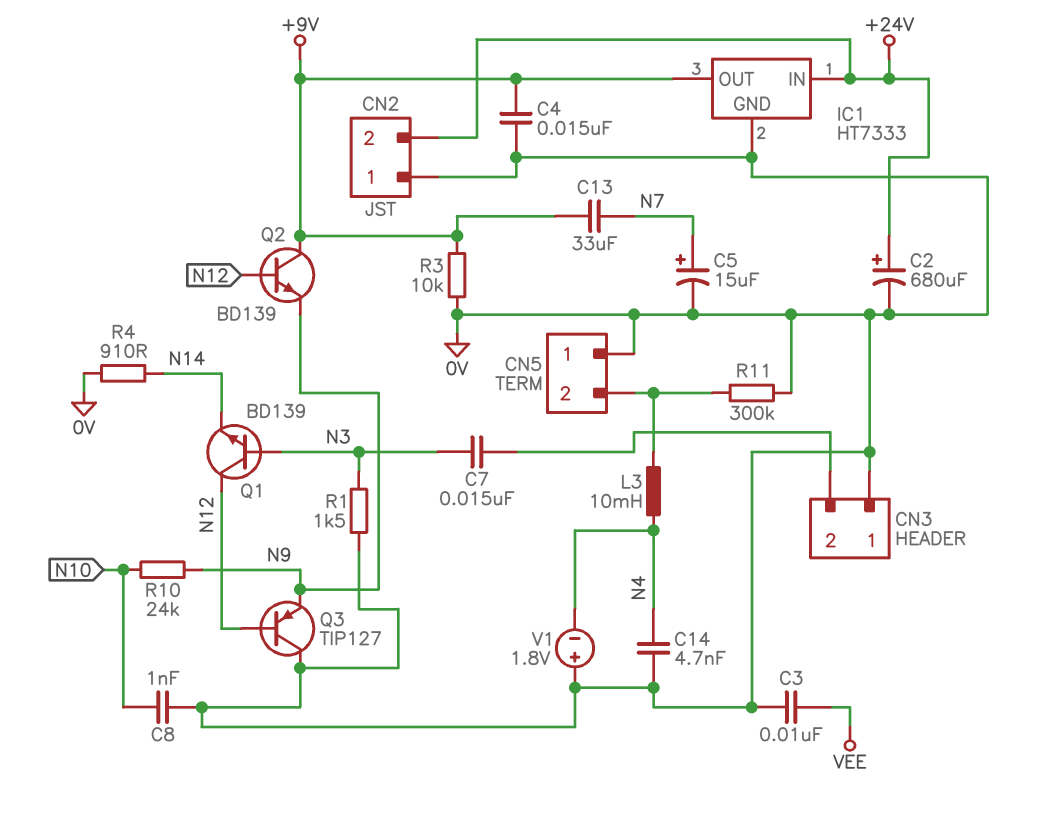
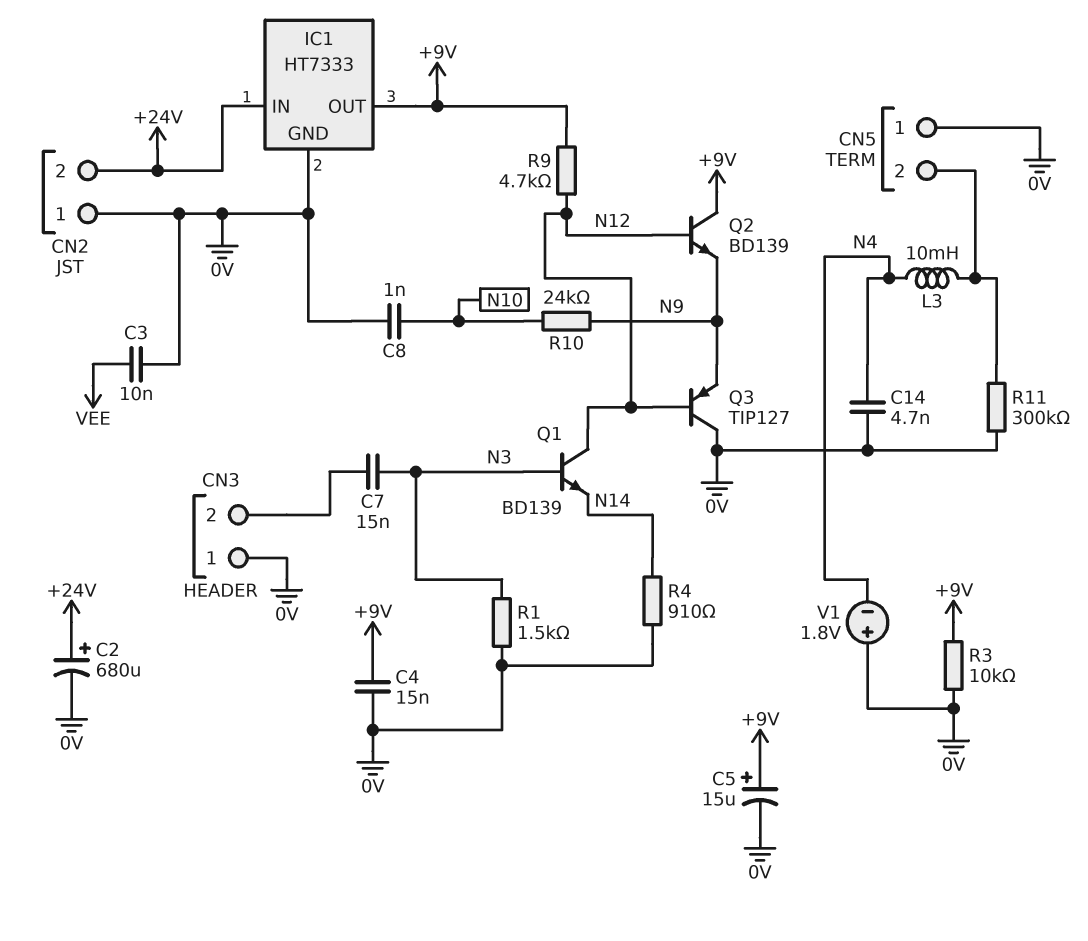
C5: 15uF (plus N7, minus 0V) -> 15uF (plus +9V, minus 0V)
C13: 33uF (+9V, N7) -> none
R9: none -> 4.7k (+9V, N12)

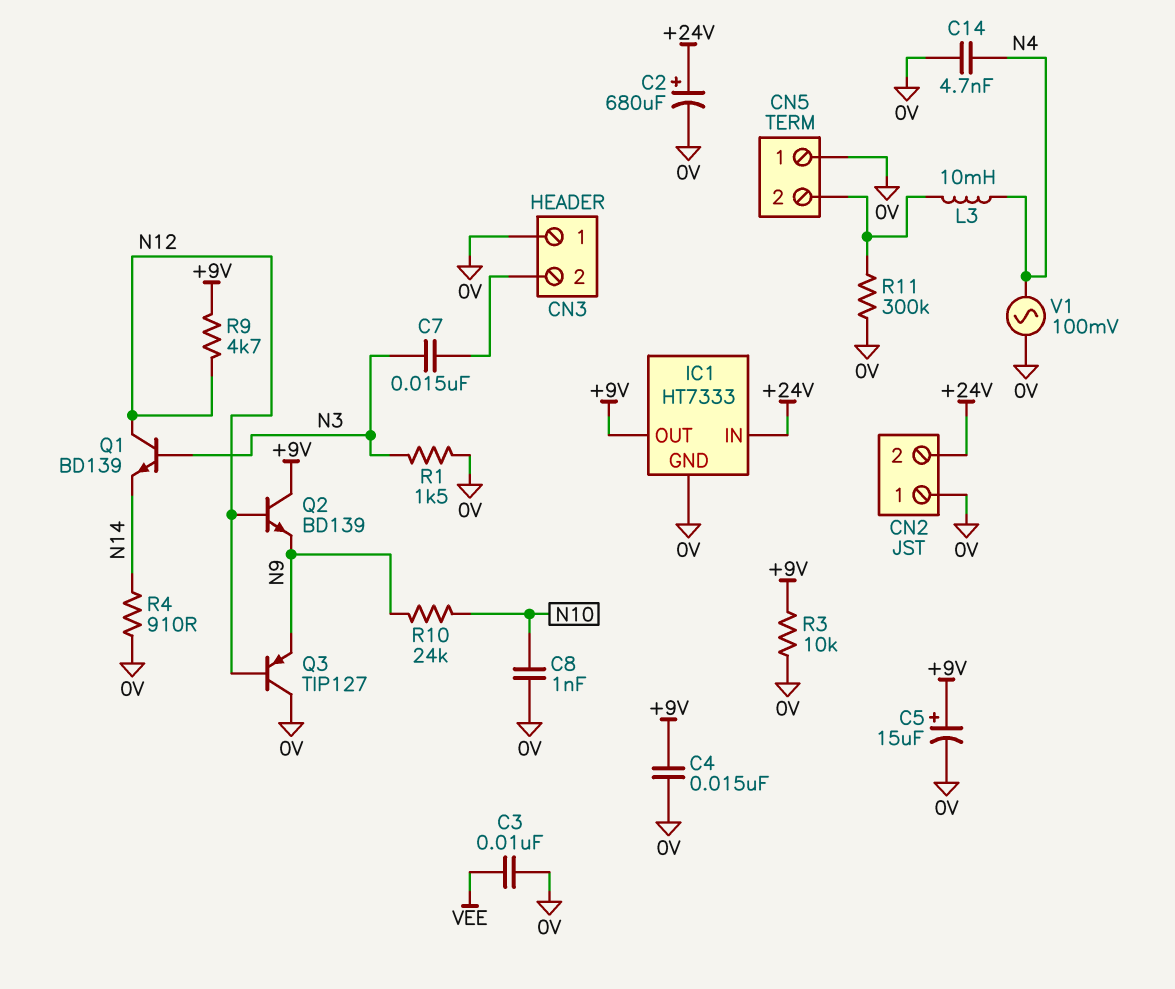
V1: 1.8V (plus 0V, minus N4) -> AC 100mV (0V, N4)

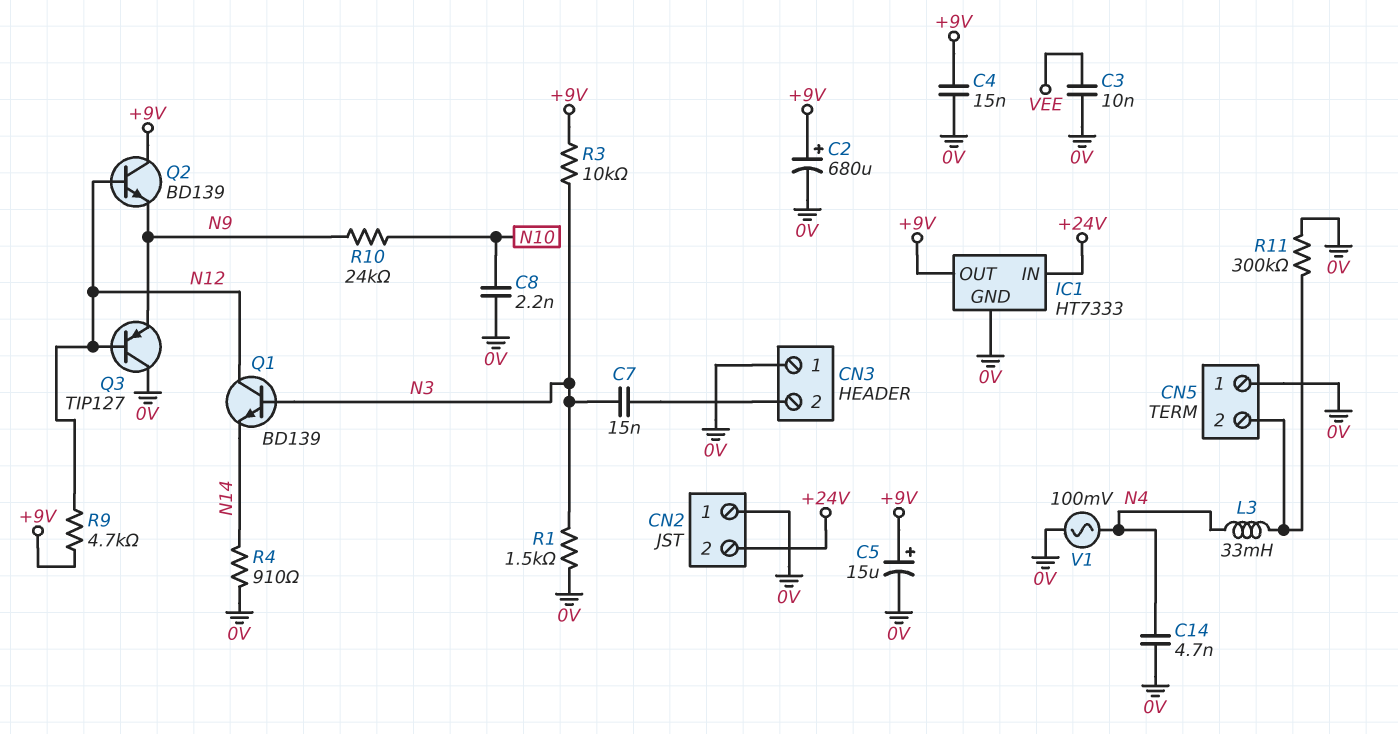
C2: 680uF (plus +24V, minus 0V) -> 680uF (plus +9V, minus 0V)
C8: 1nF (0V, N10) -> 2.2nF (0V, N10)
L3: 10mH (CN5/2, N4) -> 33mH (CN5/2, N4)
R3: 10k (+9V, 0V) -> 10k (+9V, N3)

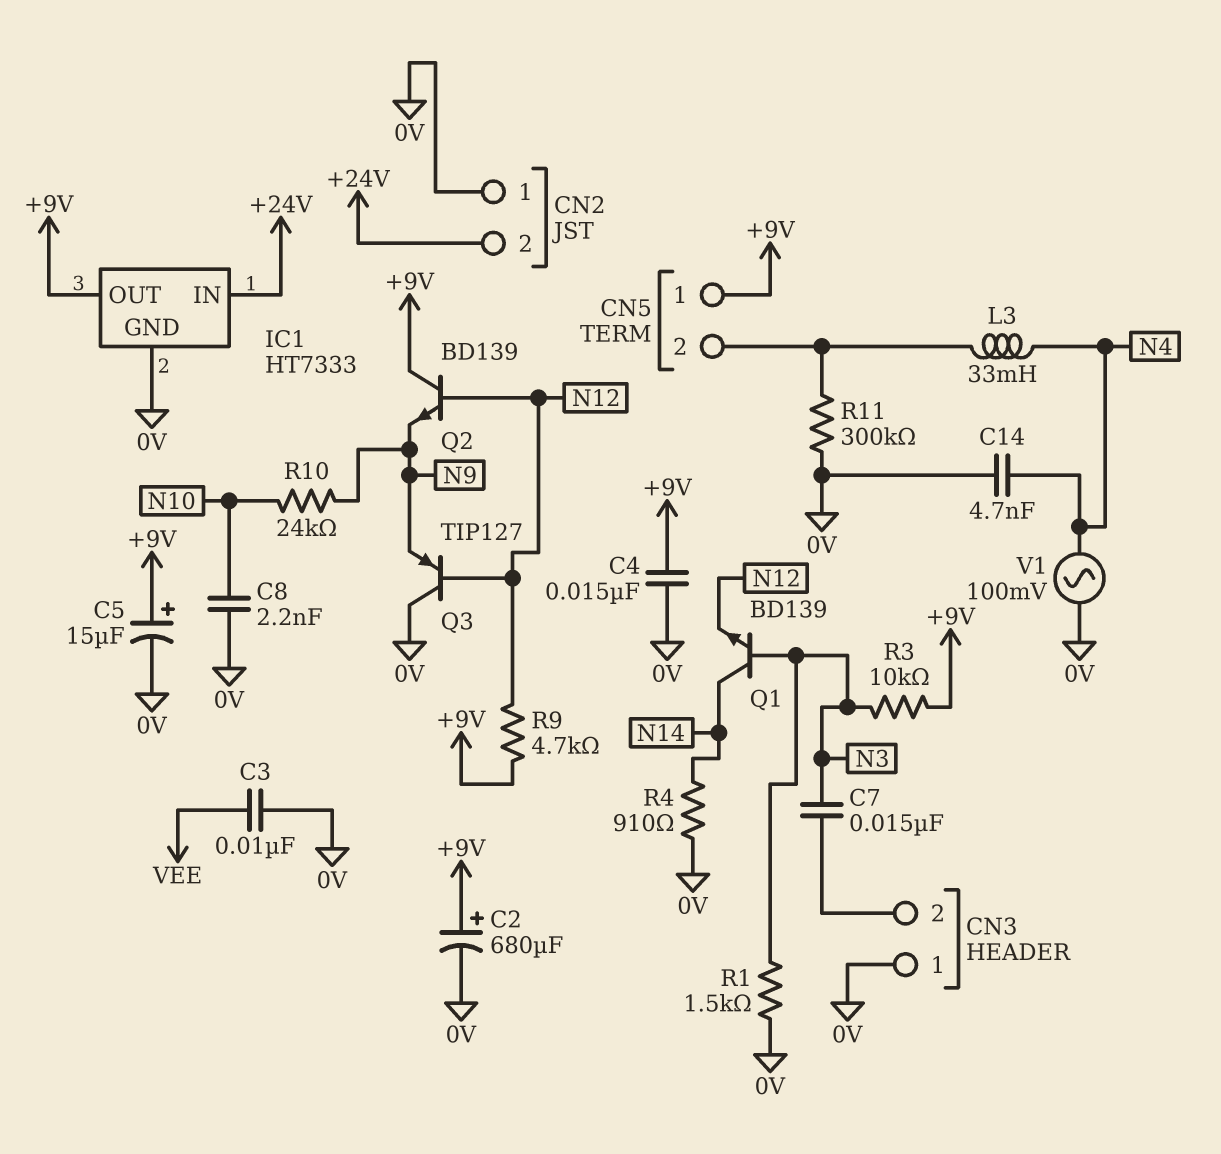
CN5 pin 1: 0V -> +9V
Q1: NPN BD139 (B N3, C N12, E N14) -> NPN BD139 (B N3, C N14, E N12)

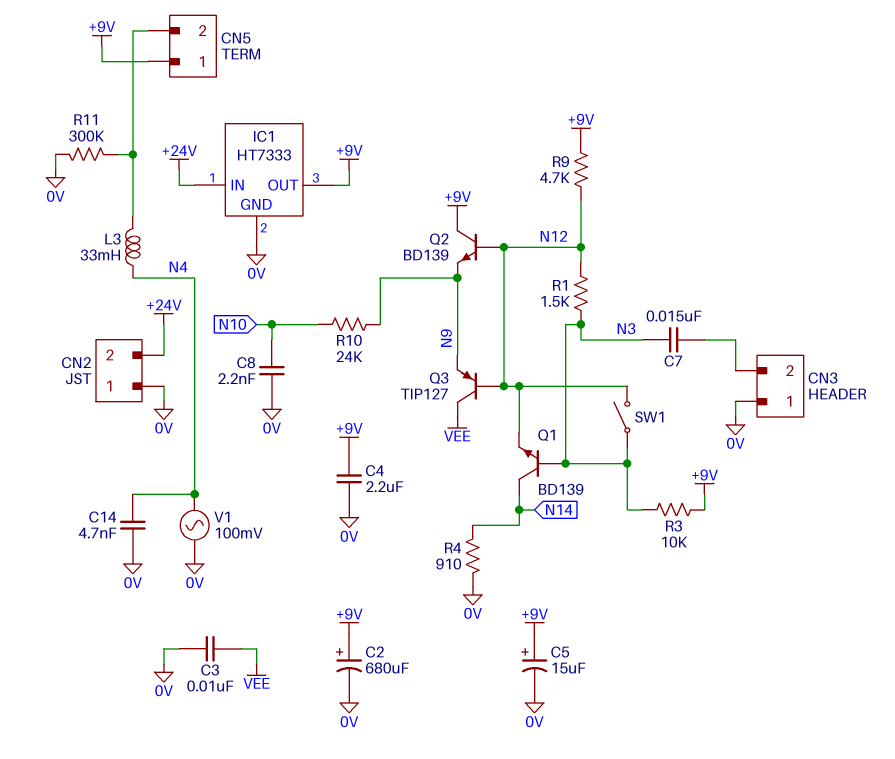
C4: 15nF (+9V, 0V) -> 2.2uF (+9V, 0V)
Q3: PNP TIP127 (B N12, C 0V, E N9) -> PNP TIP127 (B N12, C VEE, E N9)
R1: 1.5k (0V, N3) -> 1.5k (N3, N12)
SW1: none -> switch (N3, N12)

